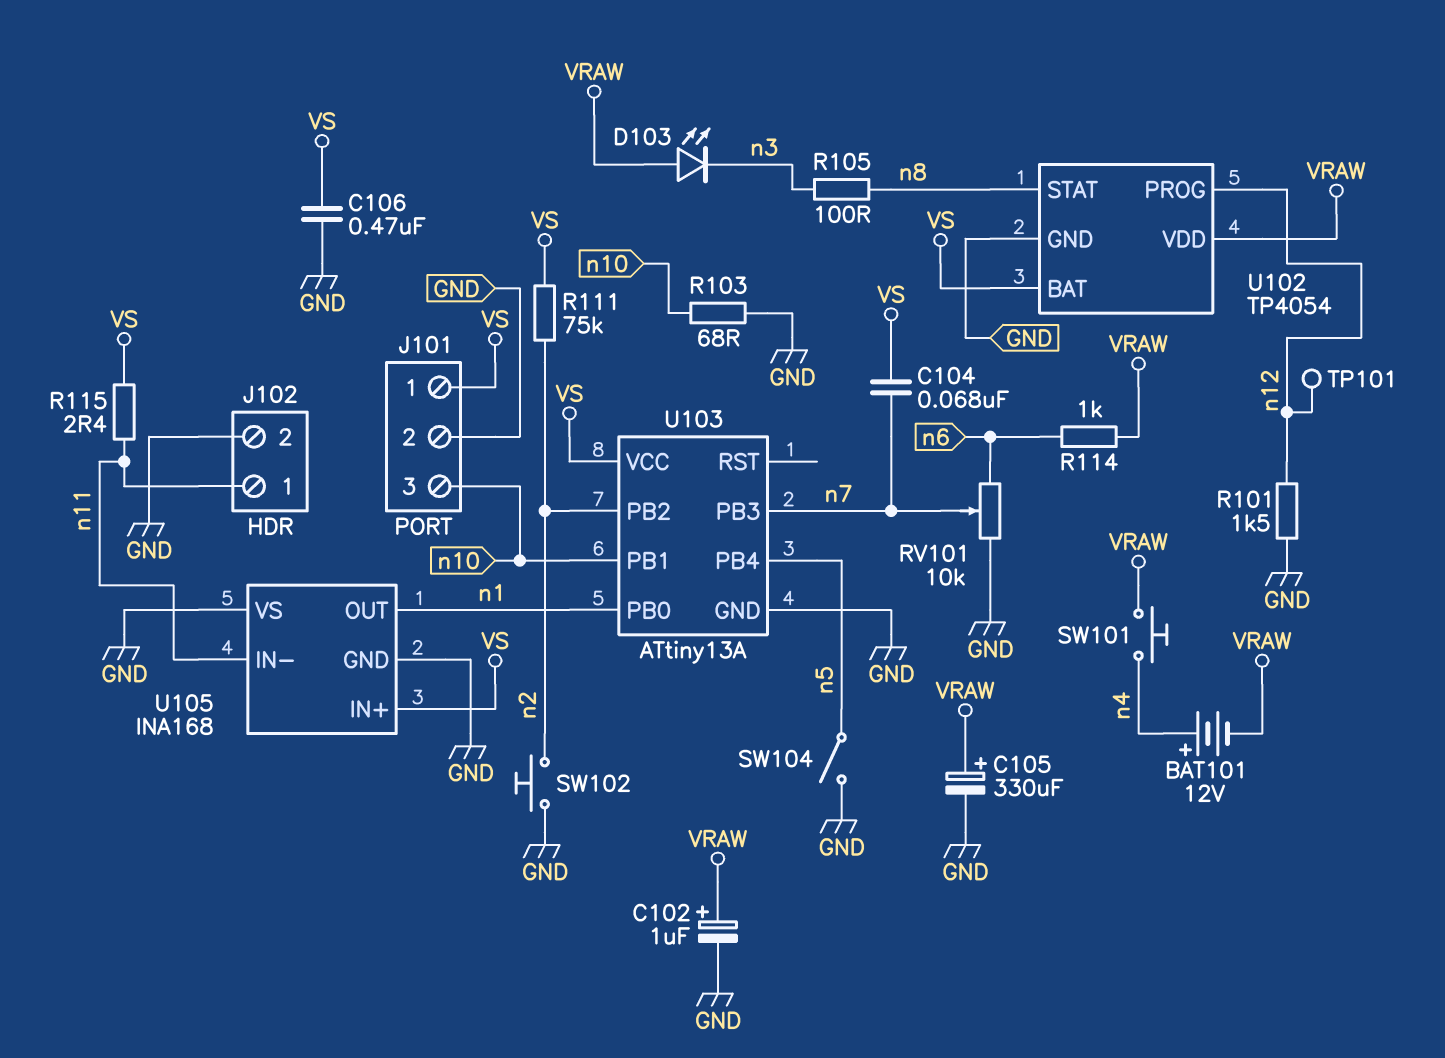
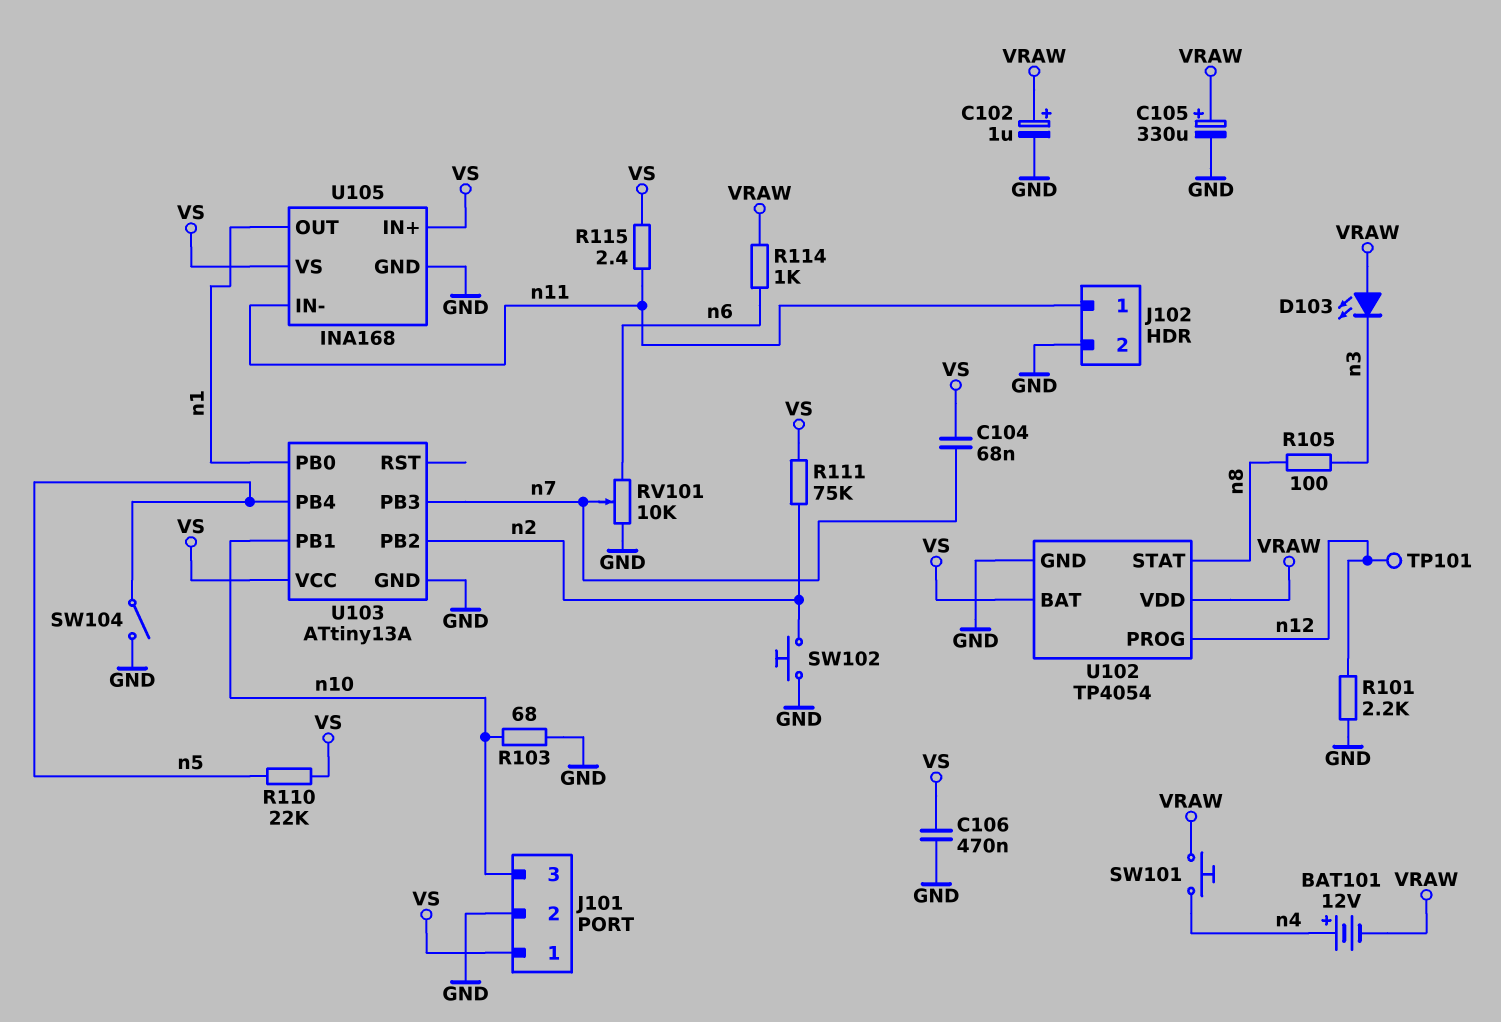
R101: 1.5k (GND, n12) -> 2.2k (GND, n12)
R110: none -> 22k (VS, n5)
U105 pin VS: GND -> VS

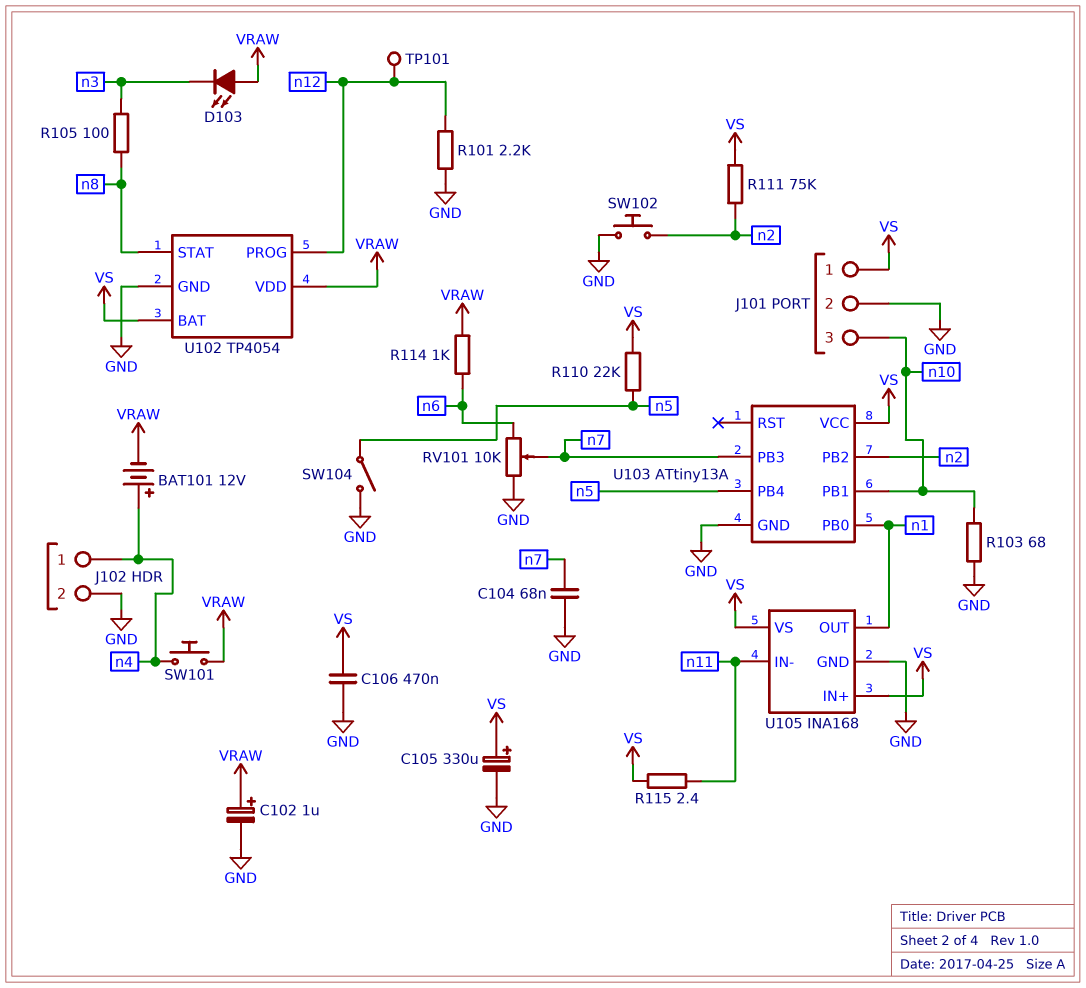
C104: 68nF (VS, n7) -> 68nF (GND, n7)
C105: 330uF (plus VRAW, minus GND) -> 330uF (plus VS, minus GND)
J102 pin 1: n11 -> n4

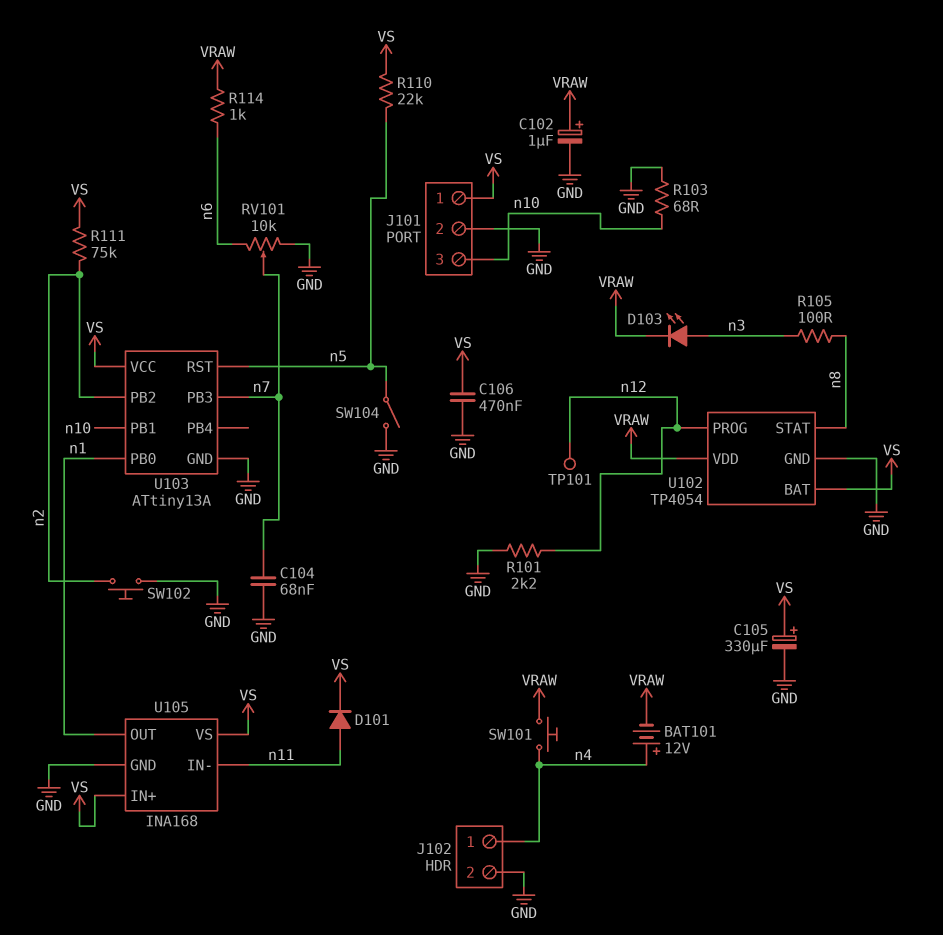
D101: none -> diode (A n11, K VS)
D103: LED (A VRAW, K n3) -> LED (A n3, K VRAW)
R115: 2.4 (VS, n11) -> none
U103 pin PB4: n5 -> none
U103 pin RST: none -> n5

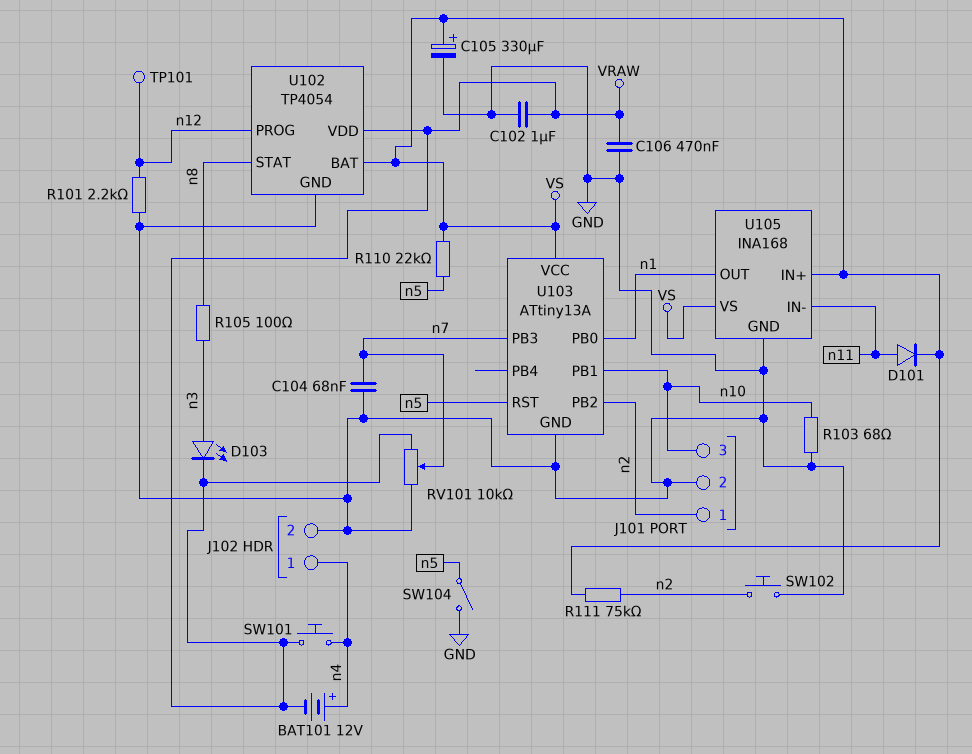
C102: 1uF (plus VRAW, minus GND) -> 1uF (GND, VRAW)
C106: 470nF (GND, VS) -> 470nF (GND, VRAW)
J101 pin 1: VS -> n2
R114: 1k (VRAW, n6) -> none
RV101: 10k (GND, n6, wiper n7) -> 10k (GND, VRAW, wiper n7)

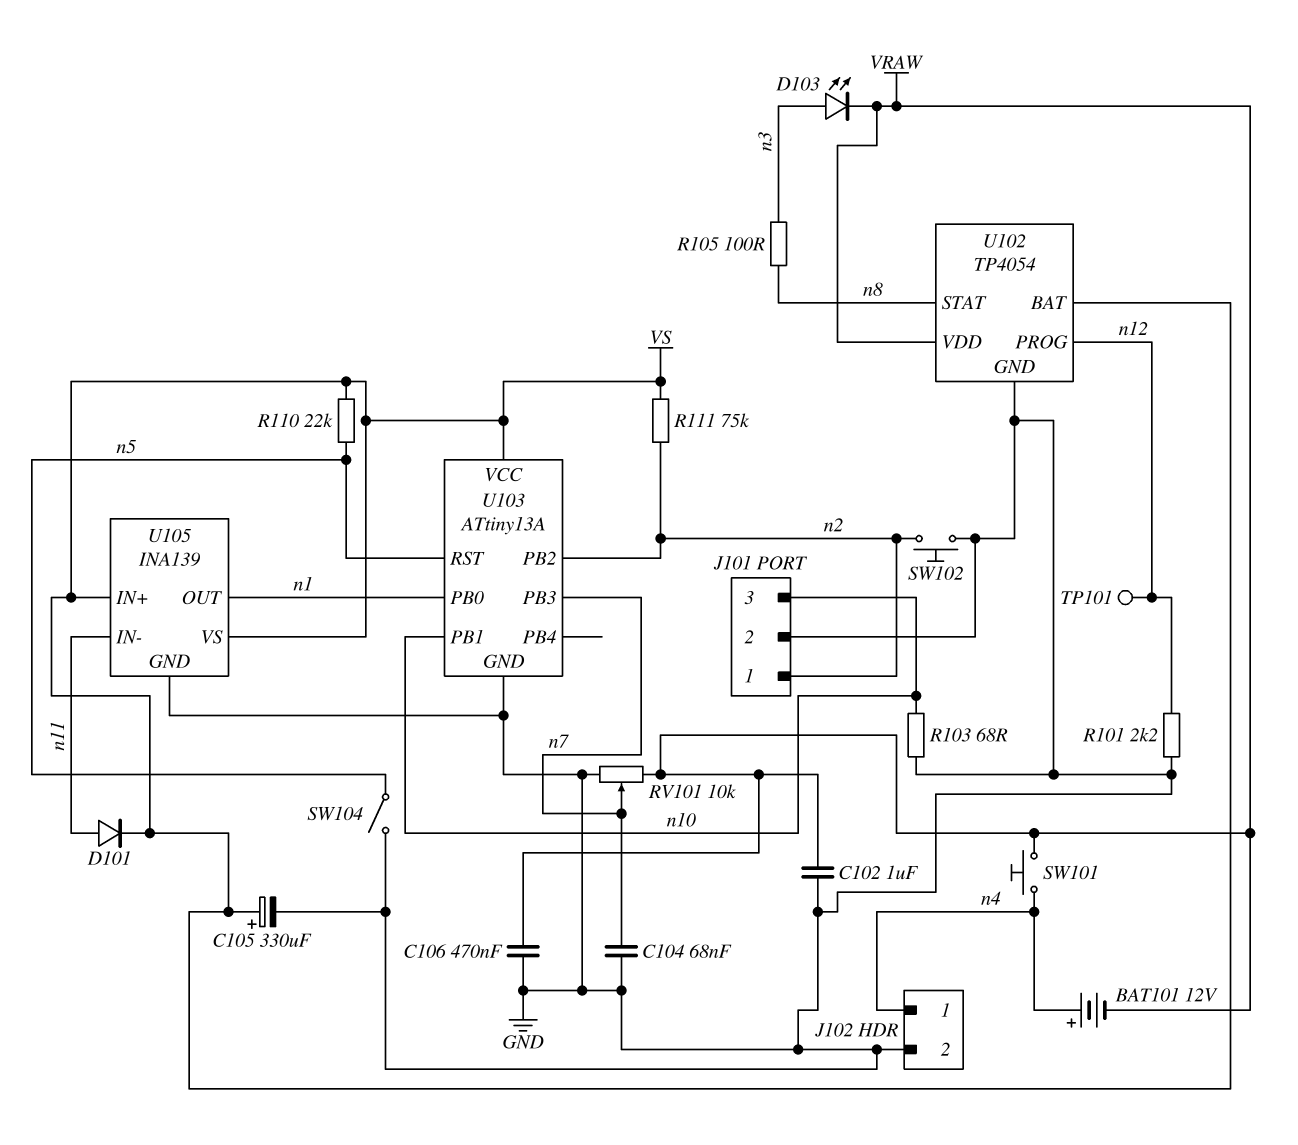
U105: INA168 -> INA139

